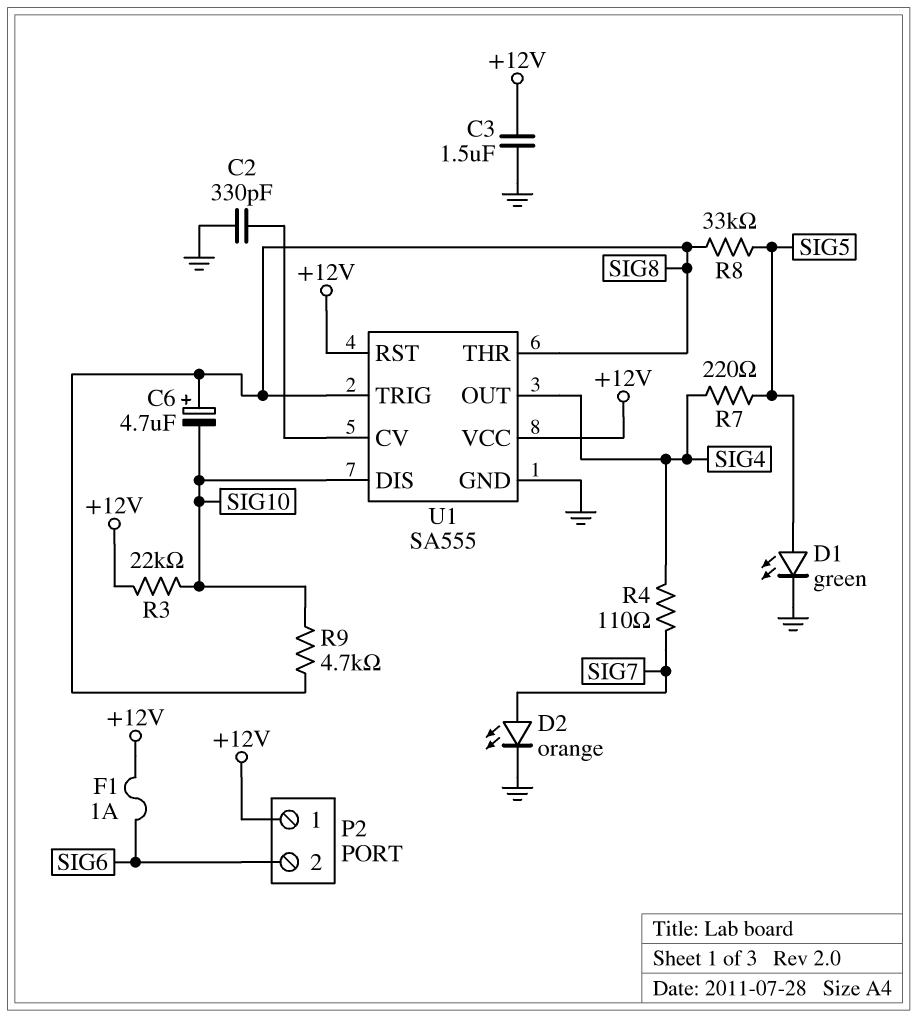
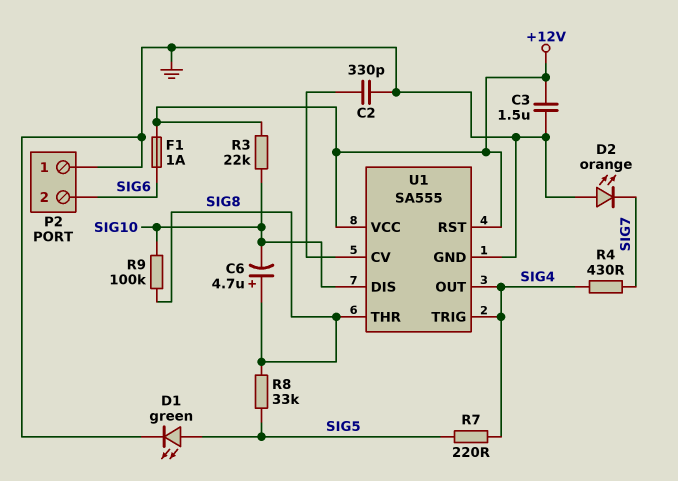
D2: LED orange (A SIG7, K GND) -> LED orange (A GND, K SIG7)
P2 pin 1: +12V -> GND
R4: 110 (SIG4, SIG7) -> 430 (SIG4, SIG7)
R9: 4.7k (SIG8, SIG10) -> 100k (SIG8, SIG10)
U1 pin TRIG: SIG8 -> SIG4

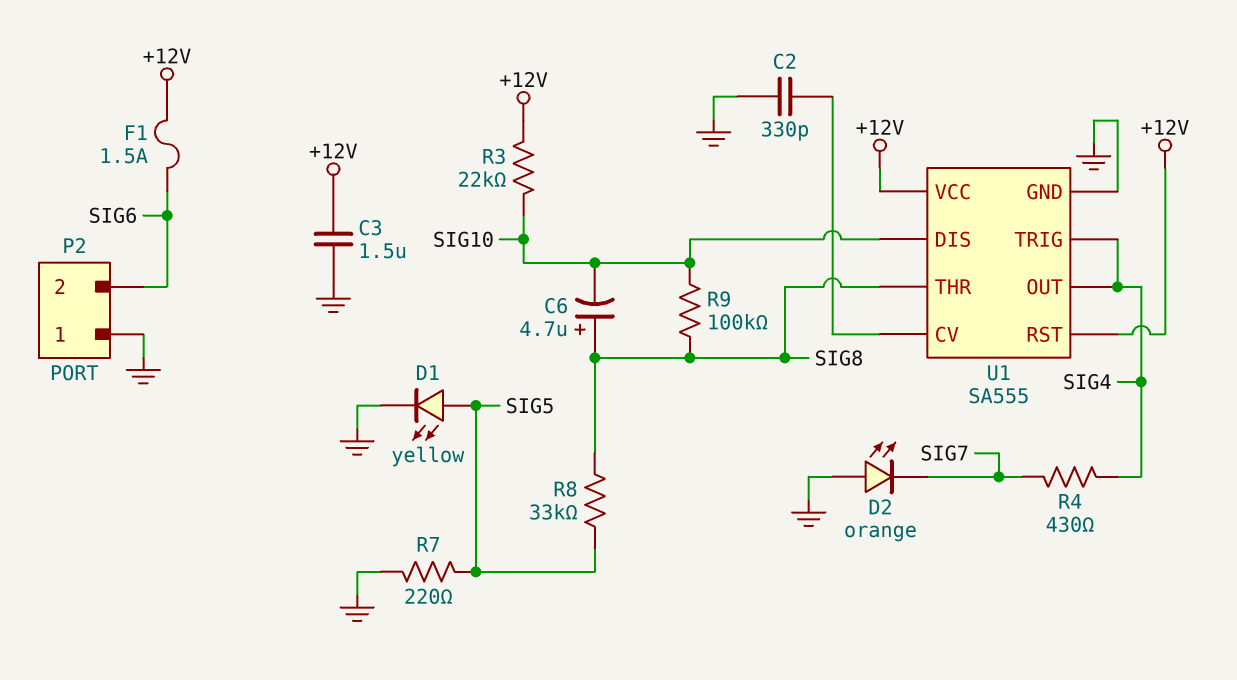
D1: LED green (A SIG5, K GND) -> LED yellow (A SIG5, K GND)
F1: 1A (+12V, SIG6) -> 1.5A (+12V, SIG6)
R7: 220 (SIG4, SIG5) -> 220 (GND, SIG5)

